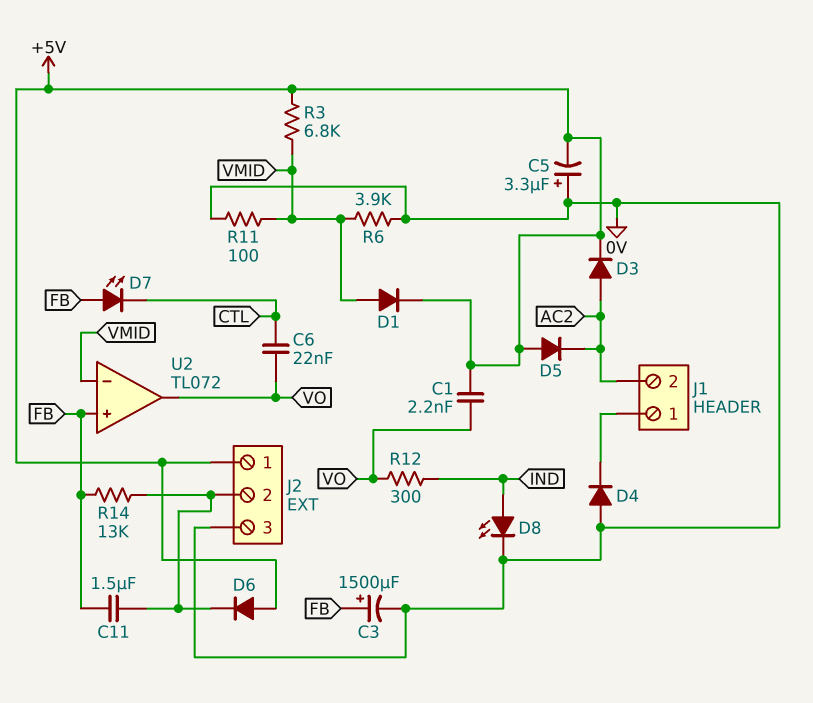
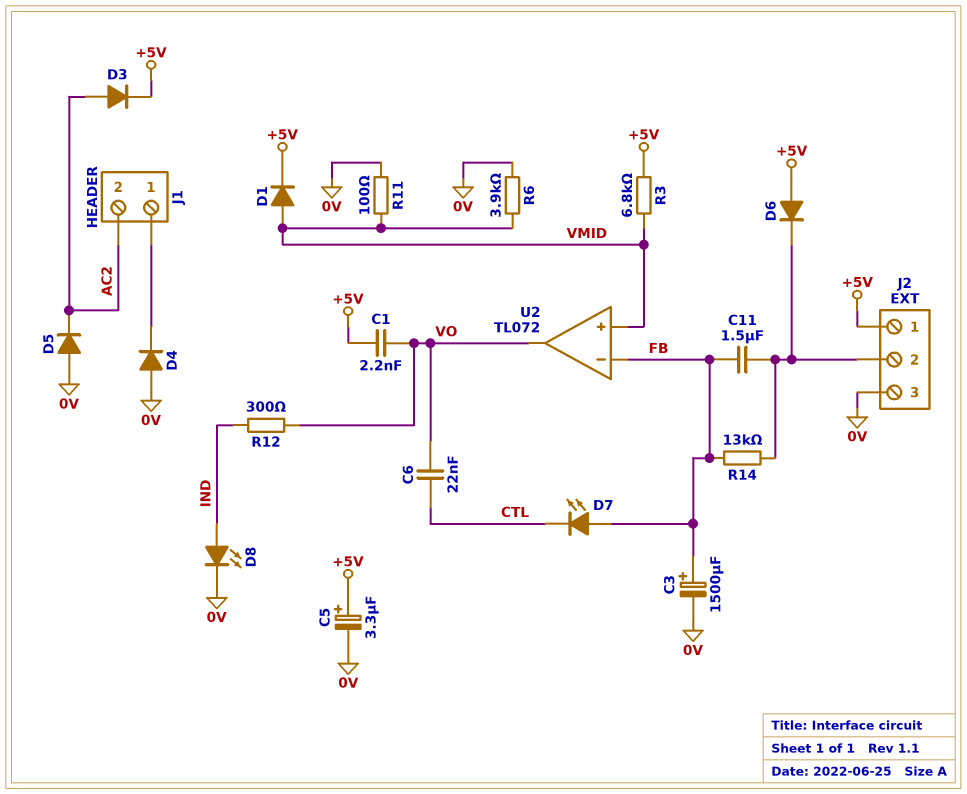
C5: 3.3uF (plus 0V, minus +5V) -> 3.3uF (plus +5V, minus 0V)
D5: diode (A +5V, K AC2) -> diode (A 0V, K AC2)
U2 pin in+: FB -> VMID
U2 pin in-: VMID -> FB

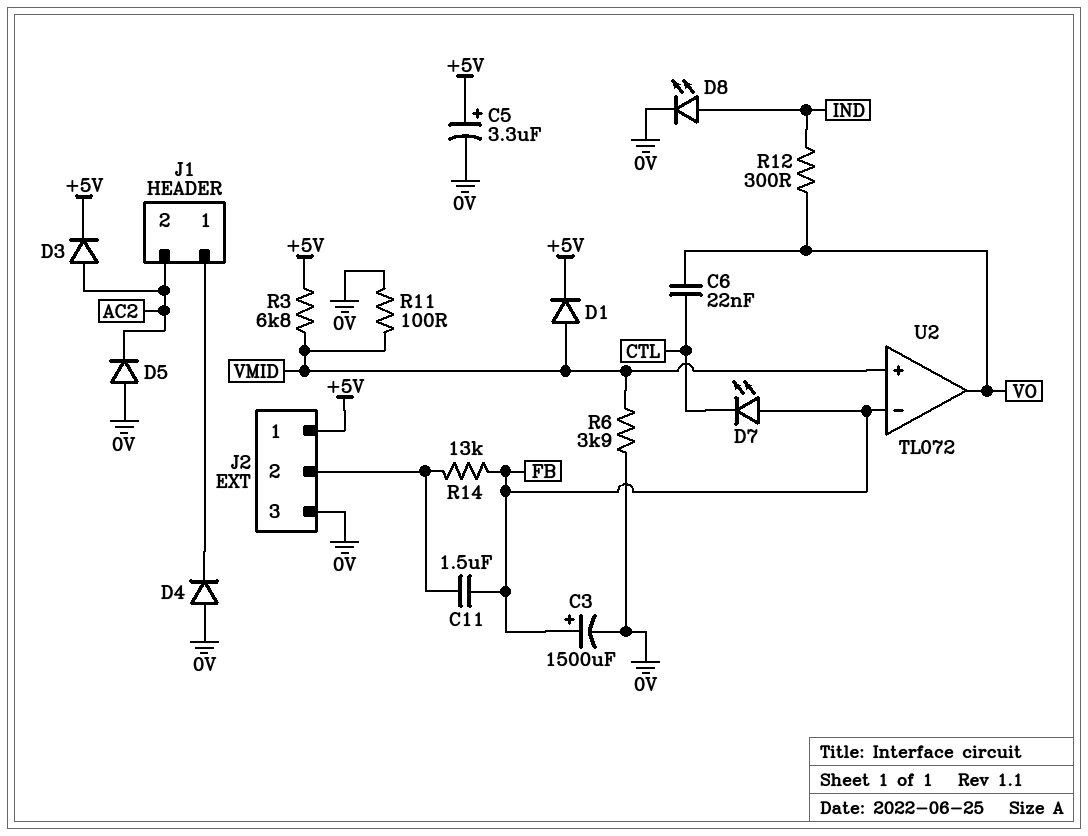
C1: 2.2nF (+5V, VO) -> none
D6: diode (A +5V, K J2/2) -> none

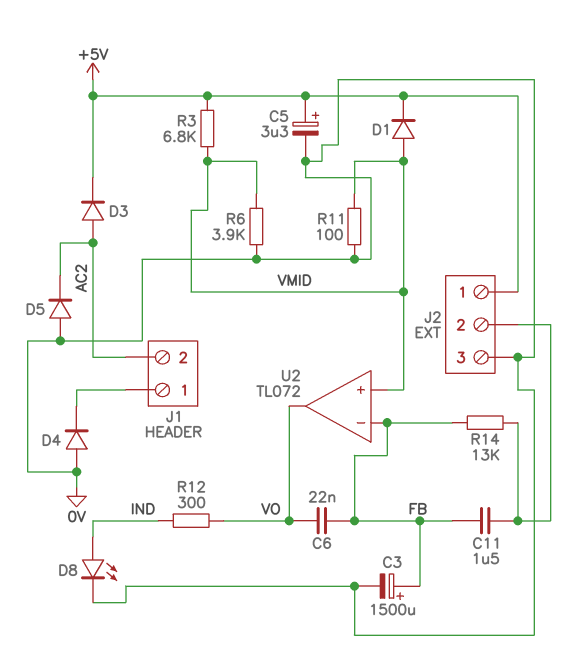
C6: 22nF (CTL, VO) -> 22nF (FB, VO)
D7: LED (A FB, K CTL) -> none

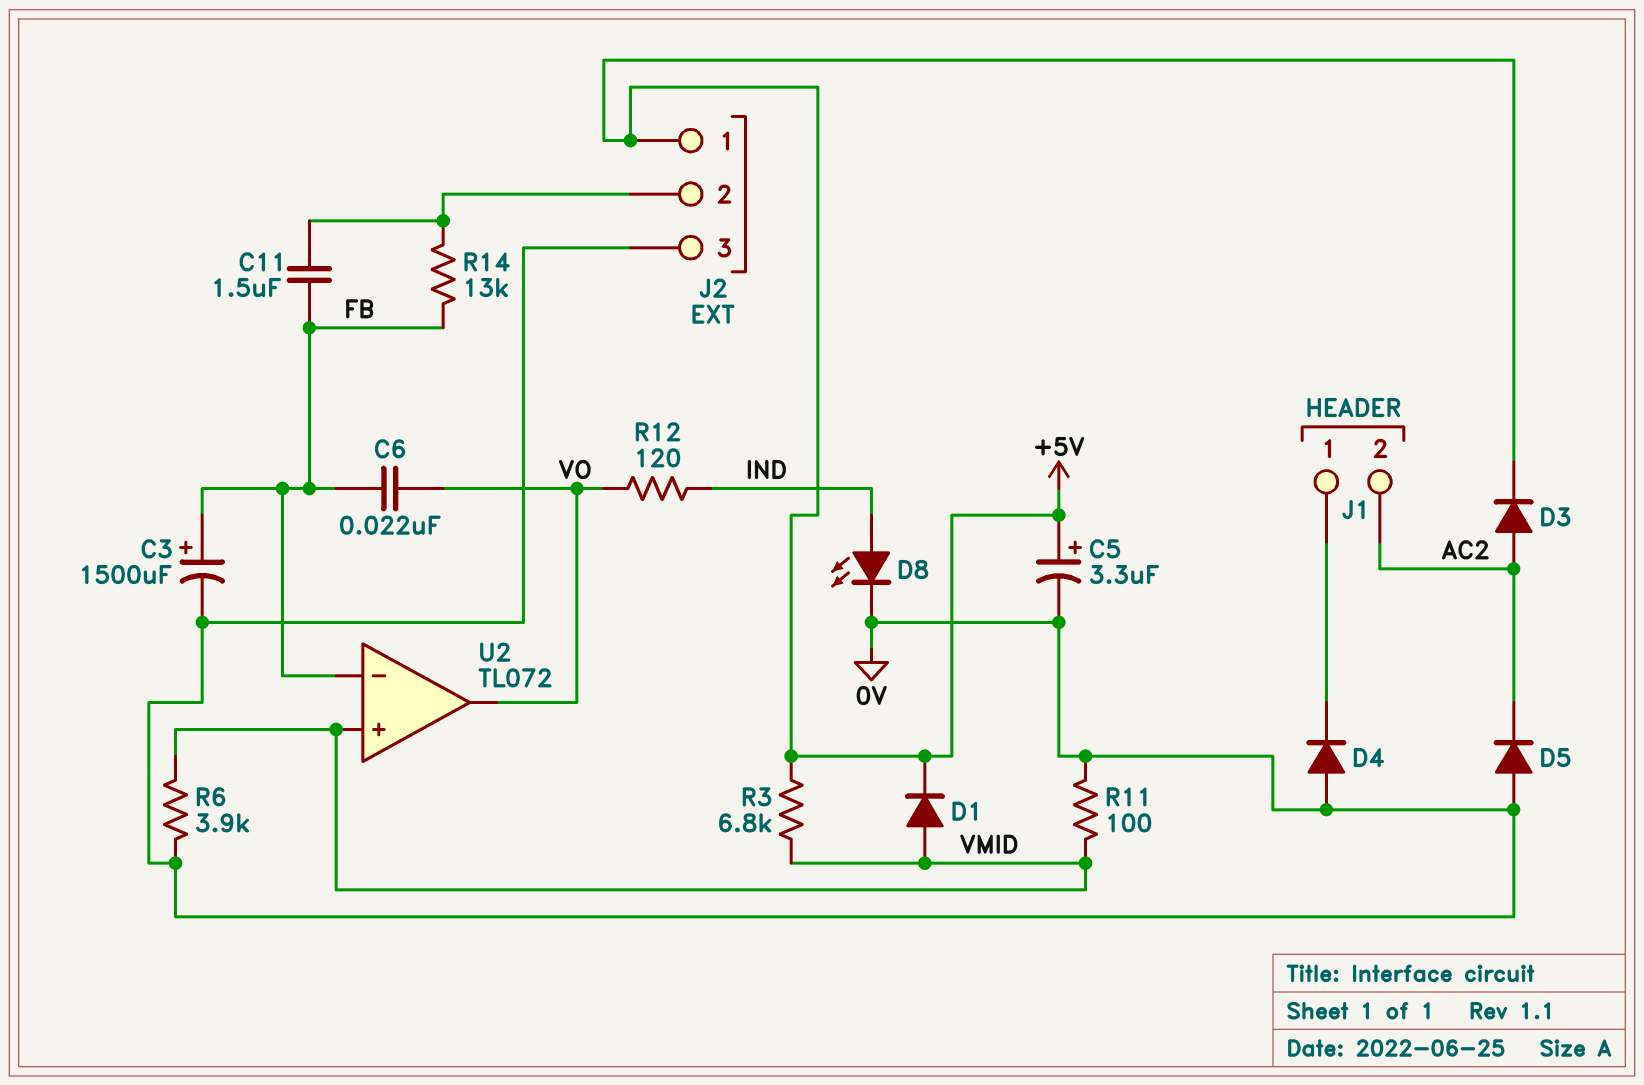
R12: 300 (IND, VO) -> 120 (IND, VO)

